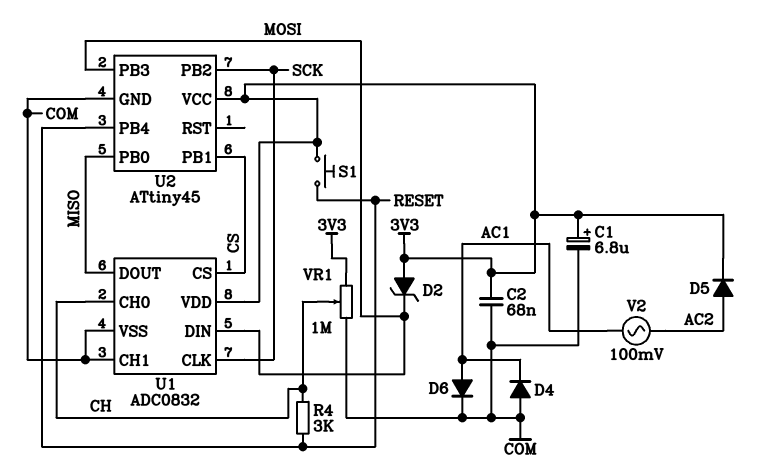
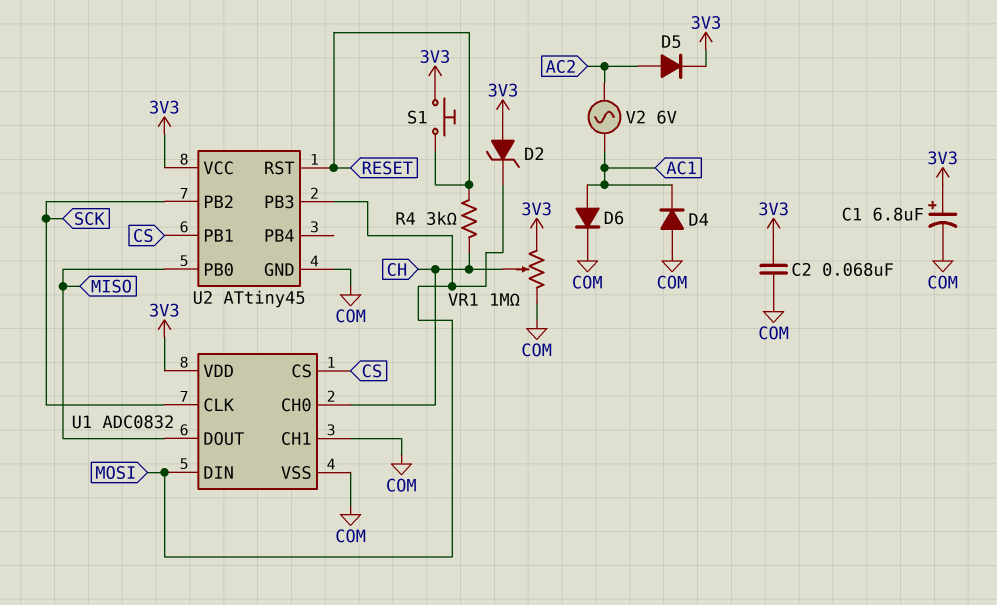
U2 pin PB4: RESET -> none
U2 pin RST: none -> RESET
V2: AC 100mV (AC1, AC2) -> AC 6V (AC1, AC2)

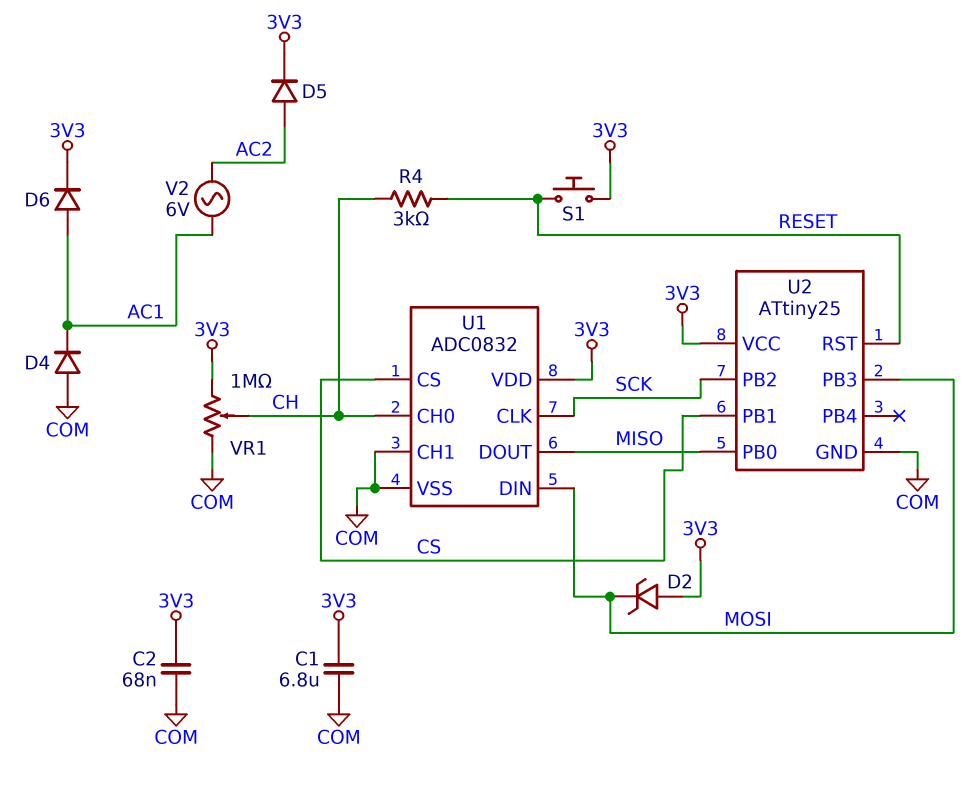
C1: 6.8uF (plus 3V3, minus COM) -> 6.8uF (3V3, COM)
D6: diode (A AC1, K COM) -> diode (A AC1, K 3V3)
U2: ATtiny45 -> ATtiny25

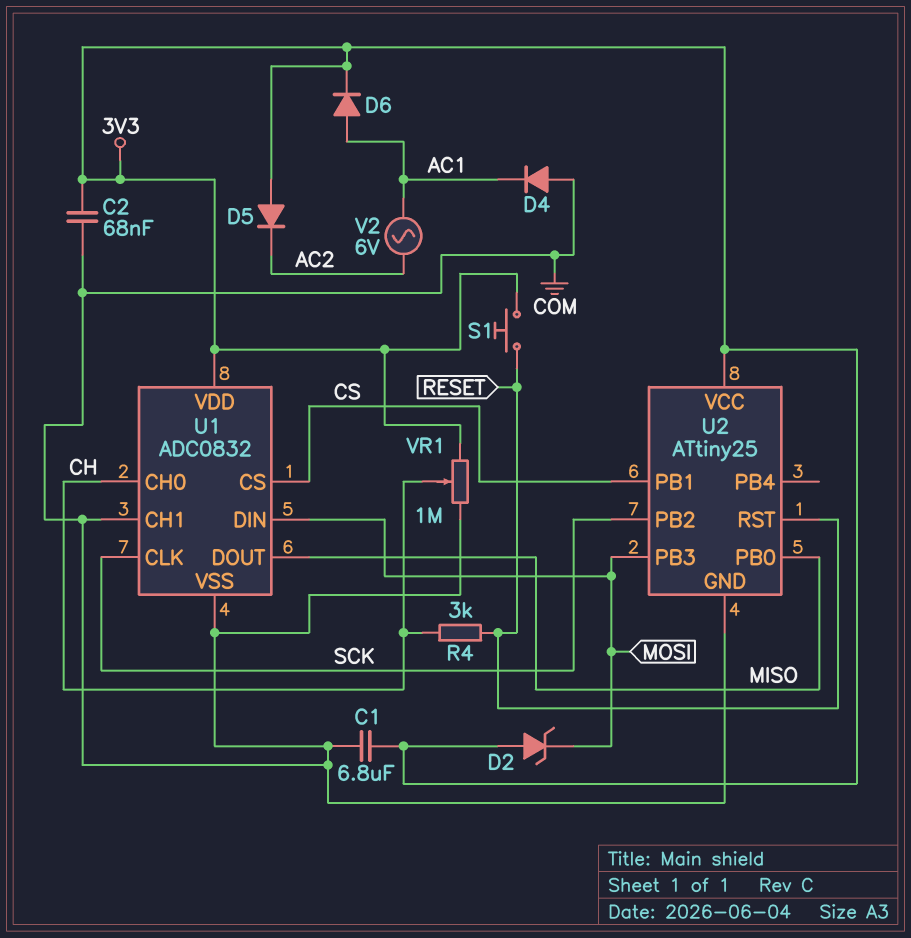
D5: diode (A AC2, K 3V3) -> diode (A 3V3, K AC2)

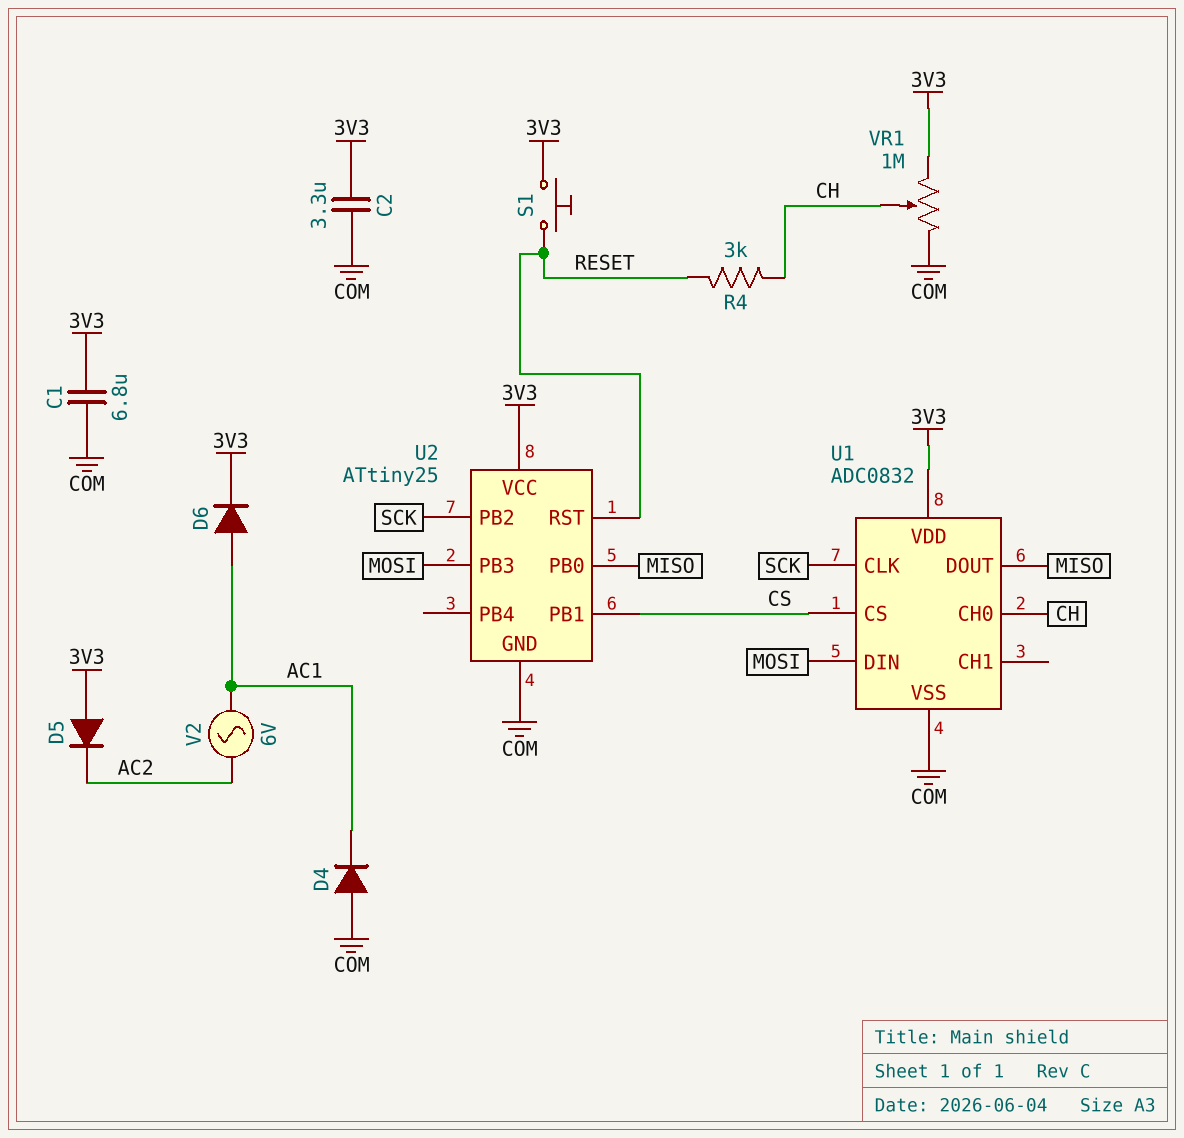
C2: 68nF (3V3, COM) -> 3.3uF (3V3, COM)
D2: zener (A 3V3, K MOSI) -> none
U1 pin CH1: COM -> none

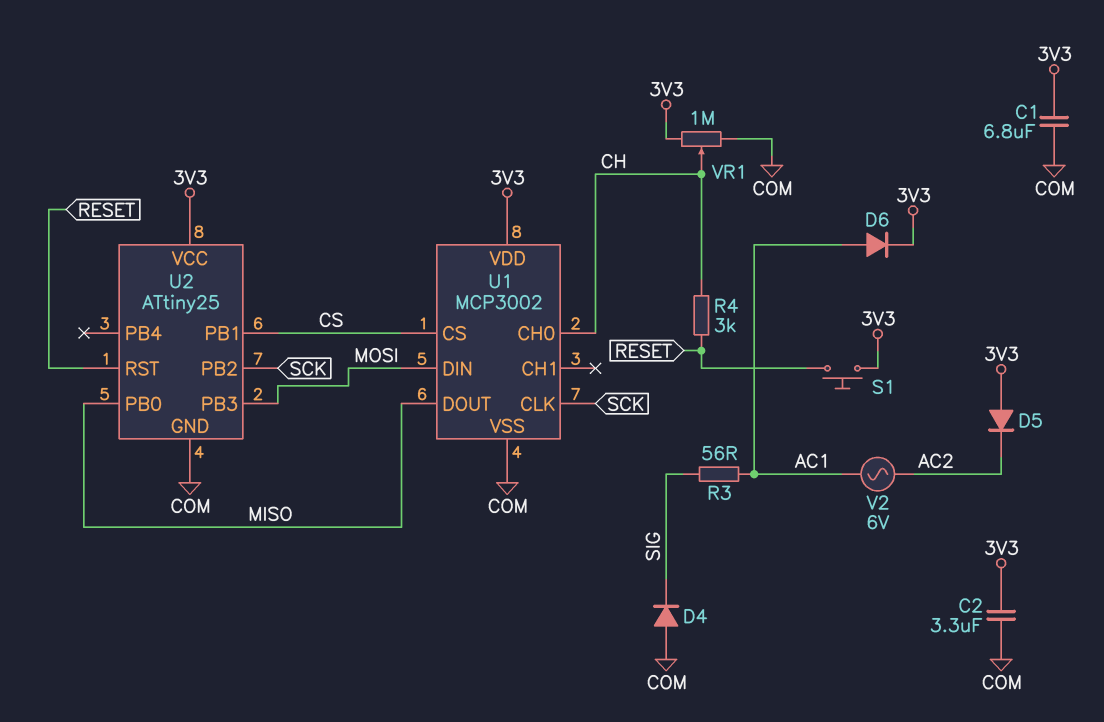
D4: diode (A COM, K AC1) -> diode (A COM, K SIG)
R3: none -> 56 (AC1, SIG)
U1: ADC0832 -> MCP3002

